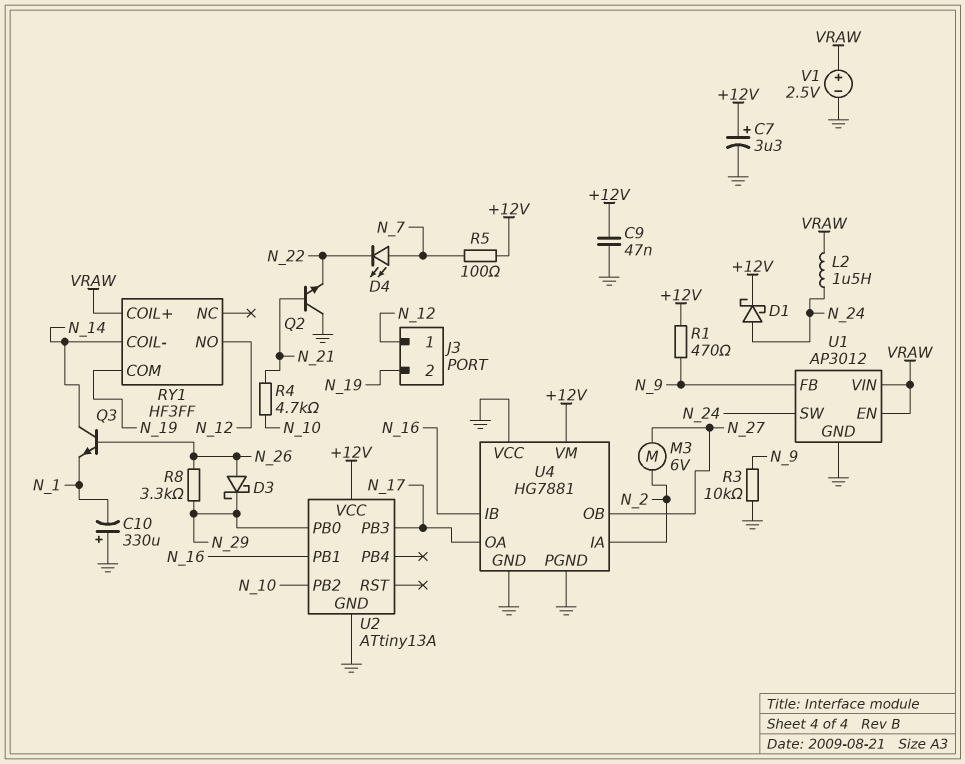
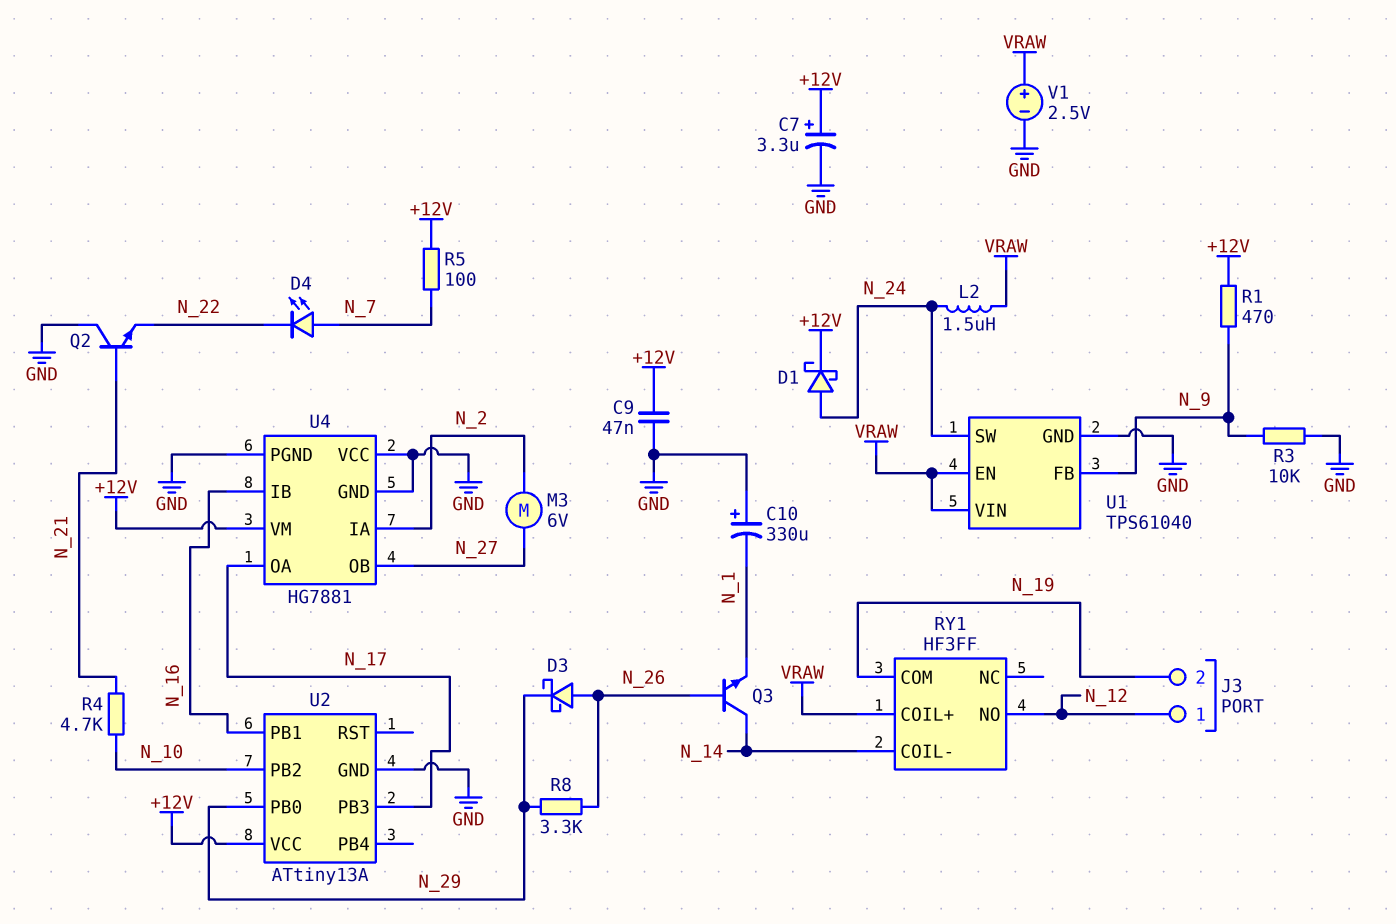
U1: AP3012 -> TPS61040

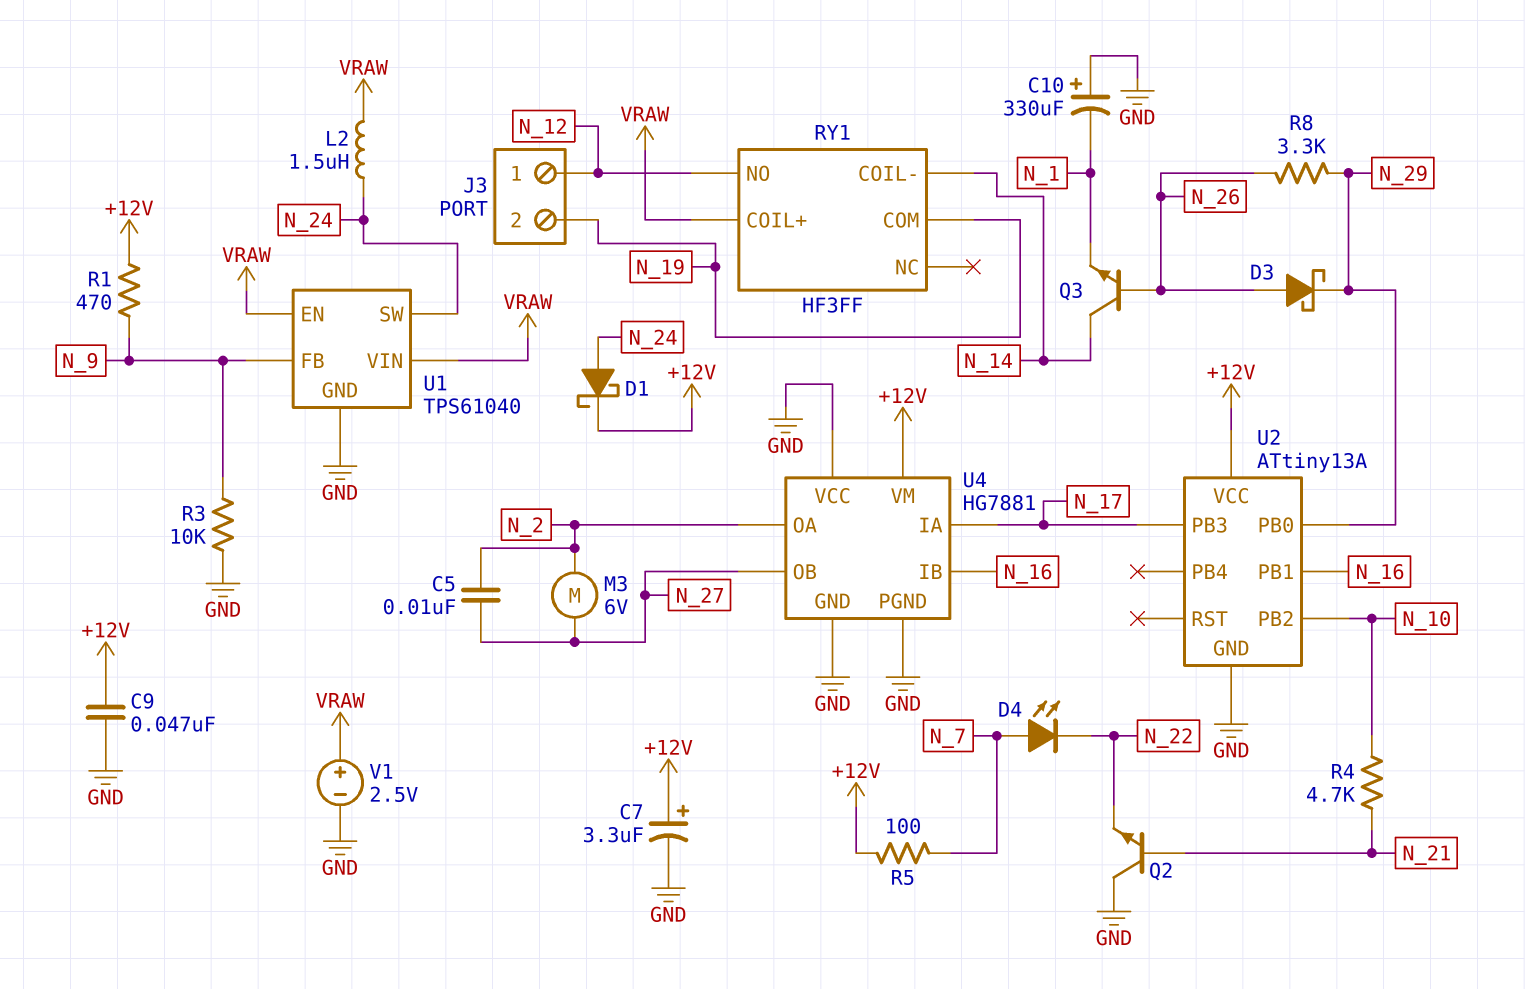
C5: none -> 10nF (N_2, N_27)
U4 pin IA: N_2 -> N_17
U4 pin OA: N_17 -> N_2

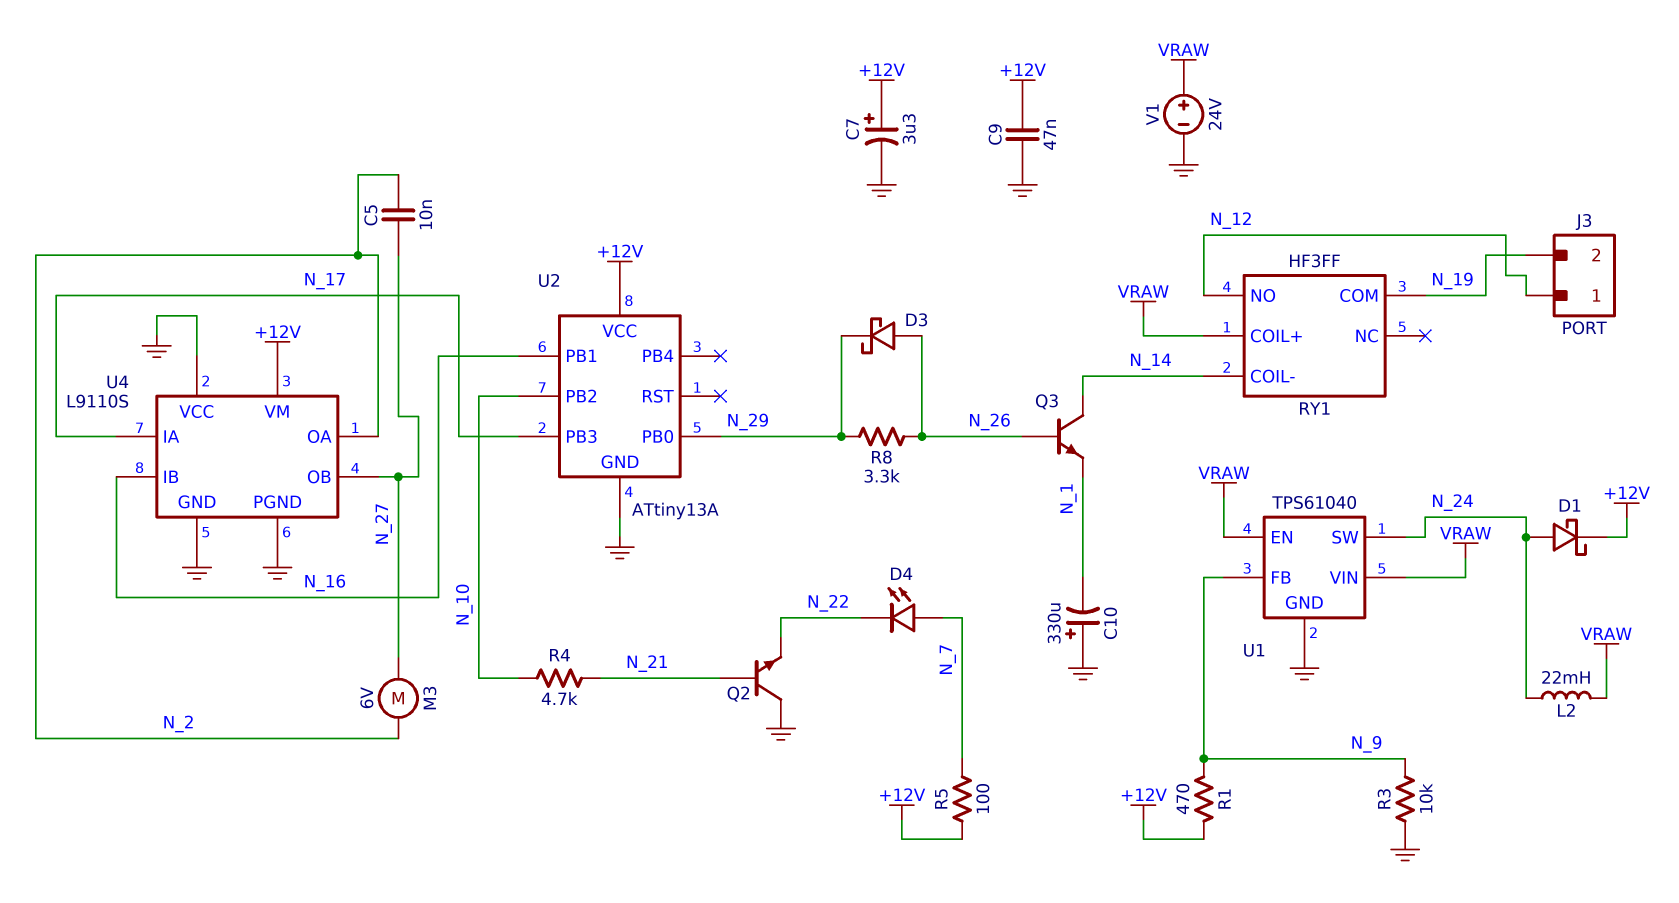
L2: 1.5uH (N_24, VRAW) -> 22mH (N_24, VRAW)
U4: HG7881 -> L9110S
V1: 2.5V (plus VRAW, minus GND) -> 24V (plus VRAW, minus GND)

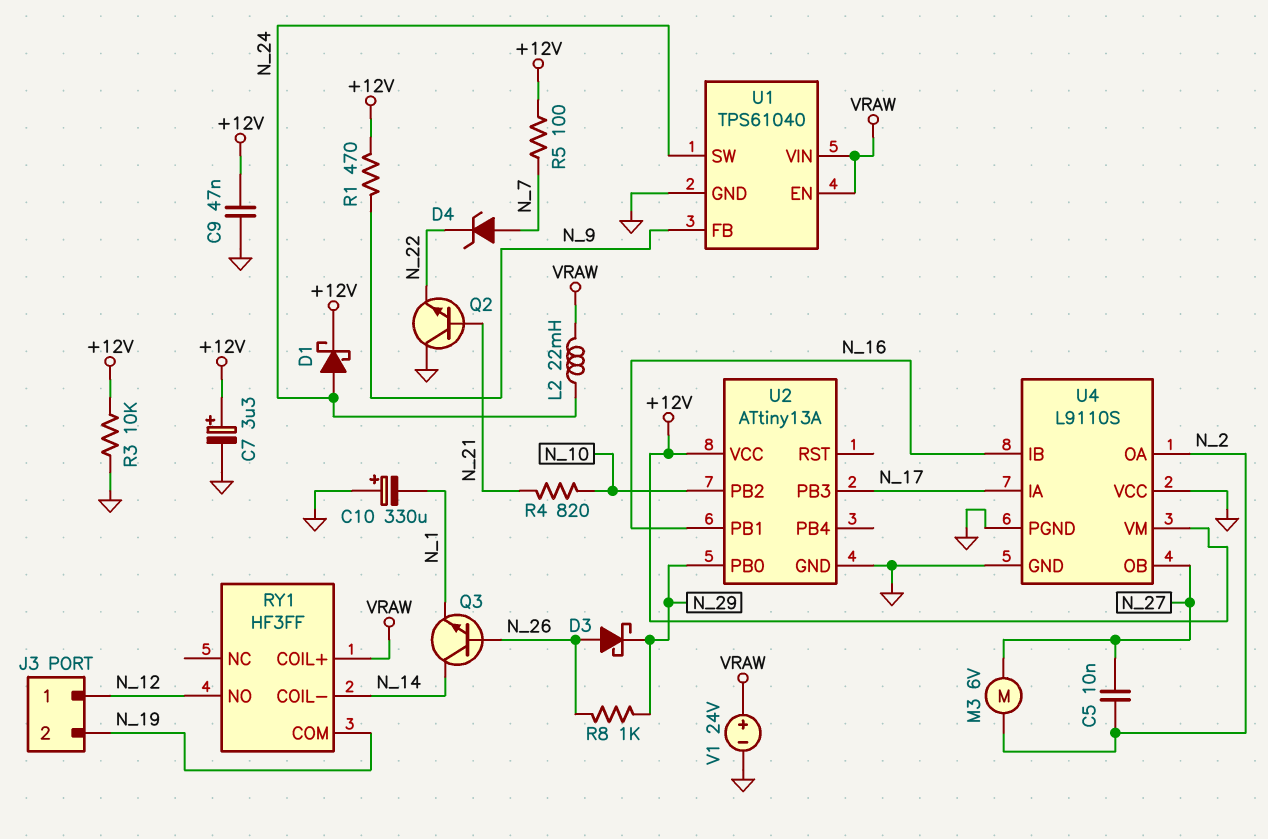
D4: LED (A N_7, K N_22) -> zener (A N_7, K N_22)
R3: 10k (GND, N_9) -> 10k (+12V, GND)
R4: 4.7k (N_10, N_21) -> 820 (N_10, N_21)
R8: 3.3k (N_26, N_29) -> 1k (N_26, N_29)

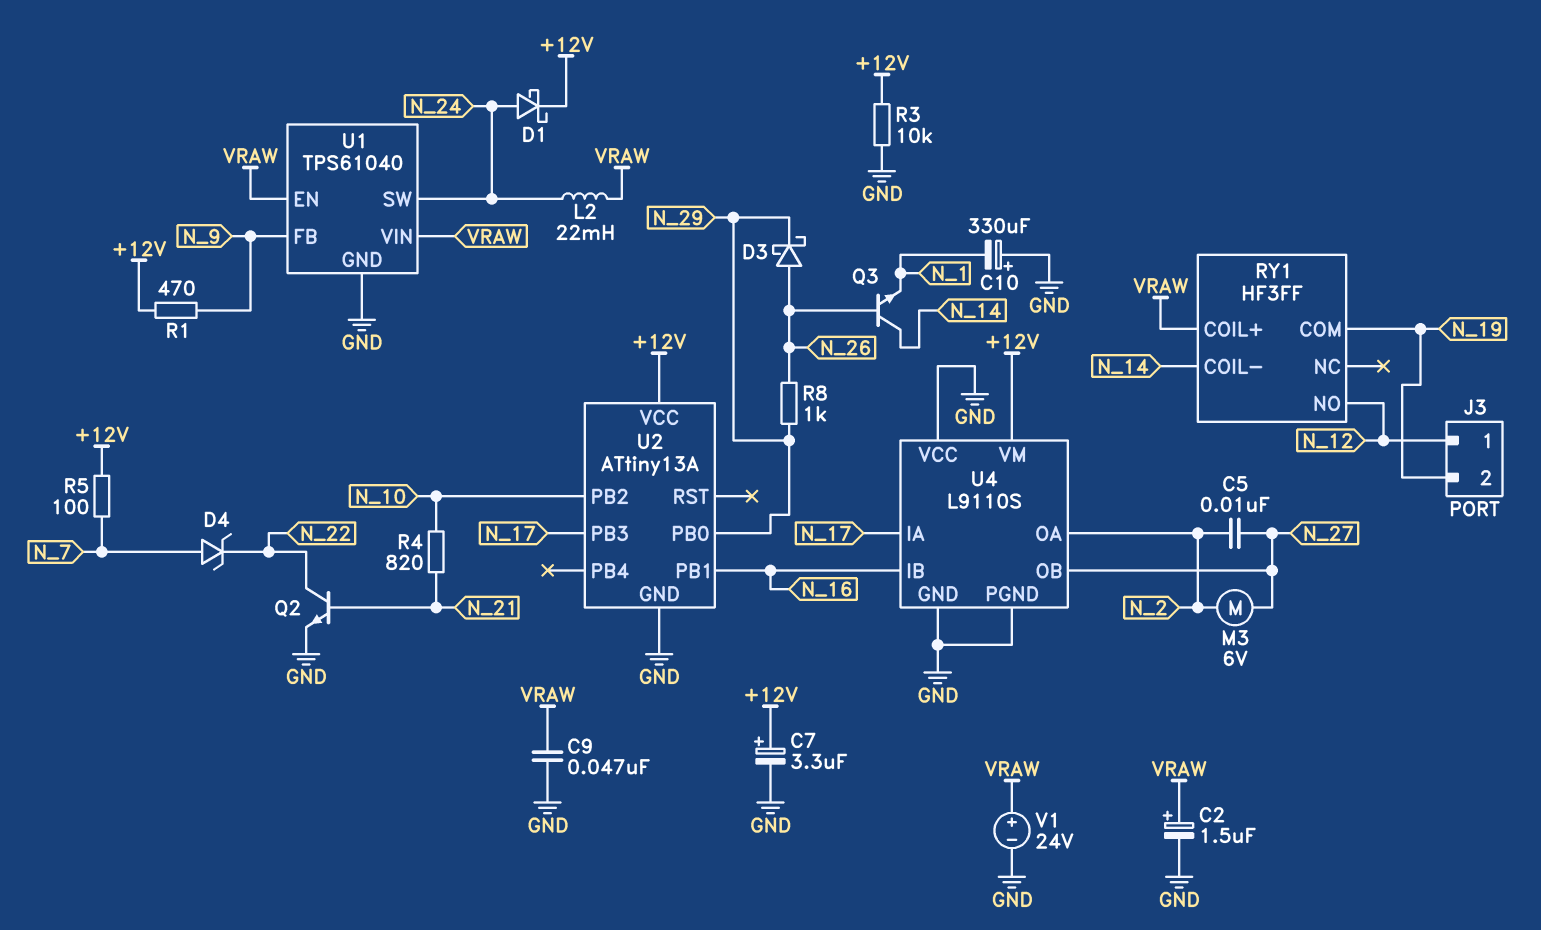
C2: none -> 1.5uF (plus VRAW, minus GND)
C9: 47nF (+12V, GND) -> 47nF (GND, VRAW)
Q2: NPN (B N_21, C GND, E N_22) -> NPN (B N_21, C N_22, E GND)

